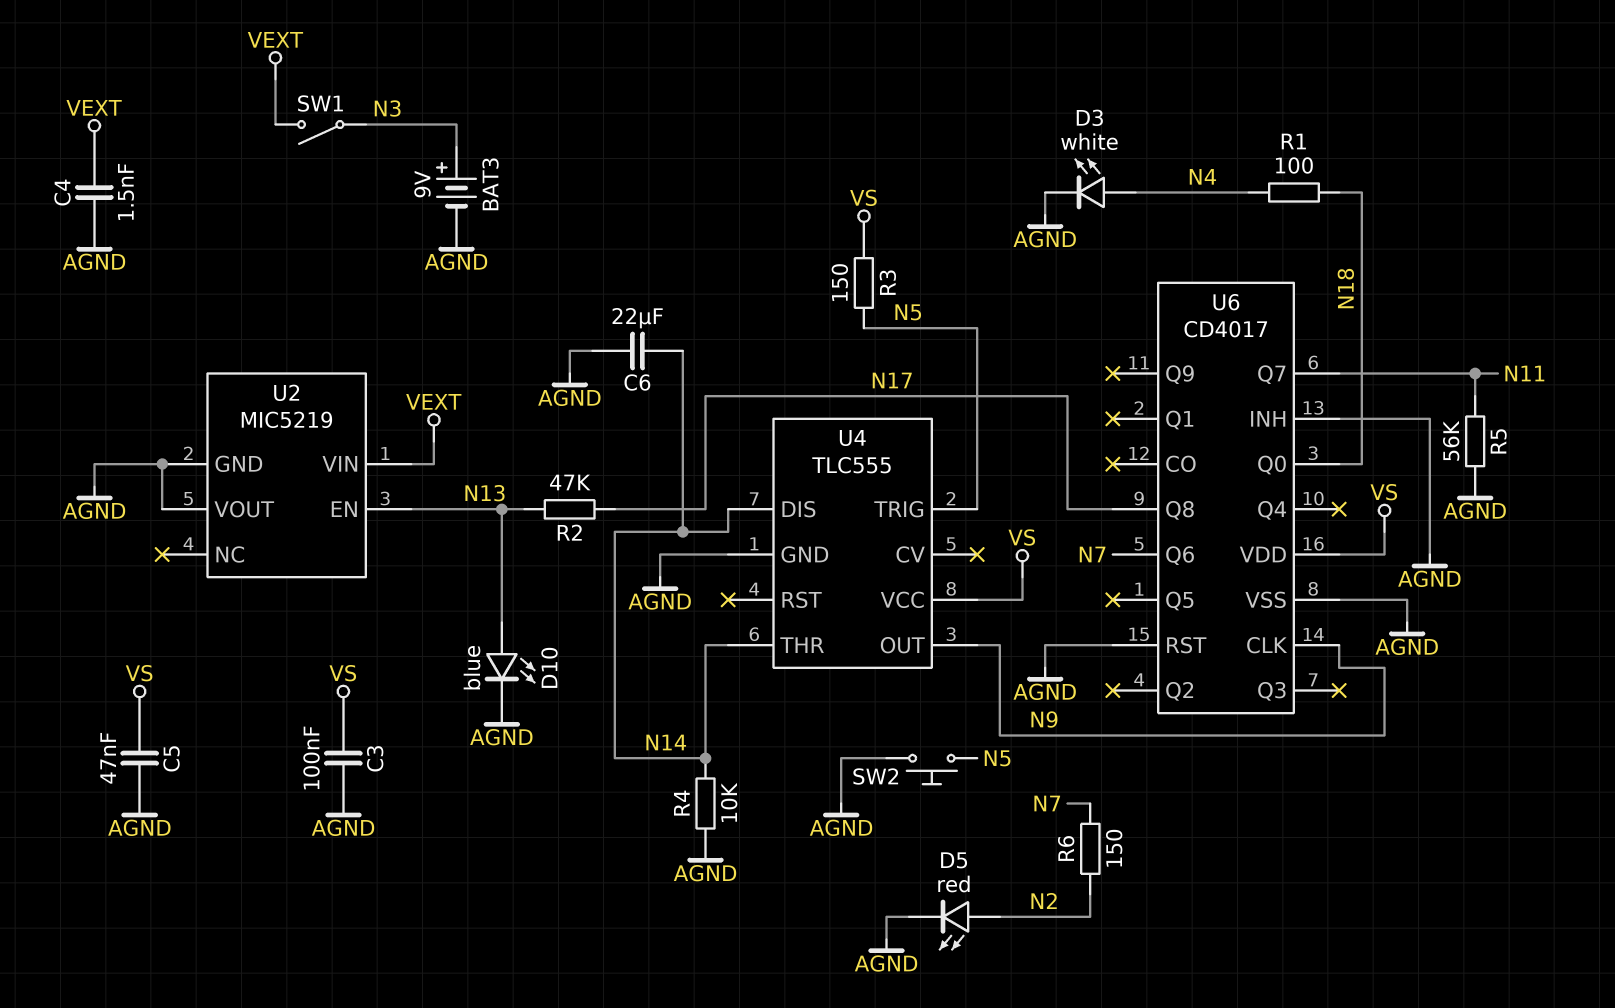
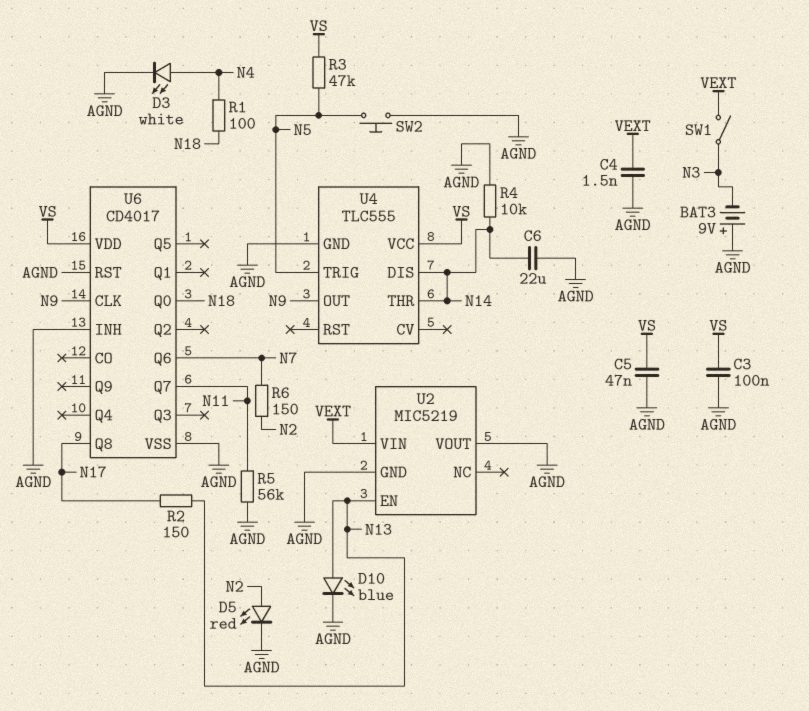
BAT3: 9V (plus N3, minus AGND) -> 9V (plus AGND, minus N3)
R2: 47k (N13, N17) -> 150 (N13, N17)
R3: 150 (N5, VS) -> 47k (N5, VS)

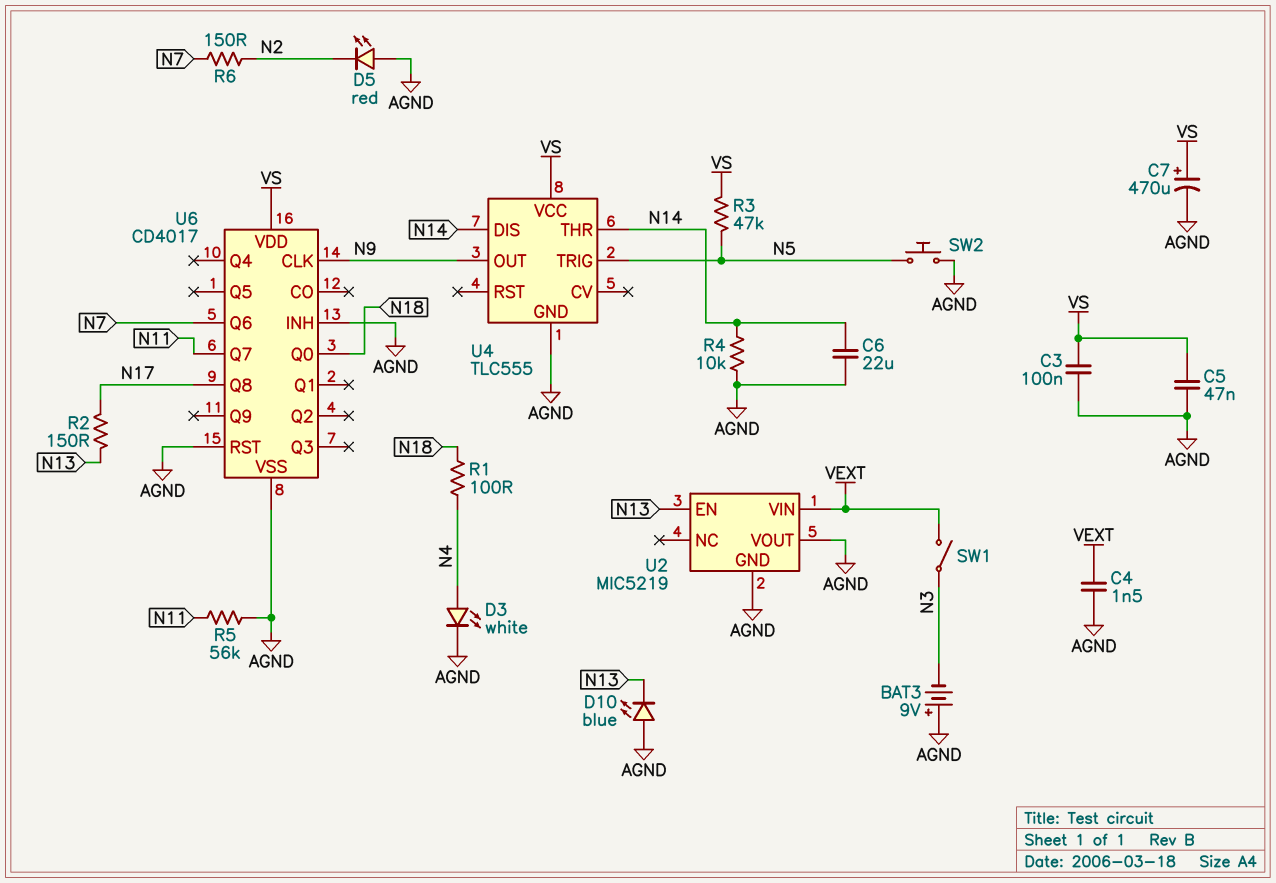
C7: none -> 470uF (plus VS, minus AGND)
D5: LED red (A N2, K AGND) -> LED red (A AGND, K N2)
D10: LED blue (A N13, K AGND) -> LED blue (A AGND, K N13)

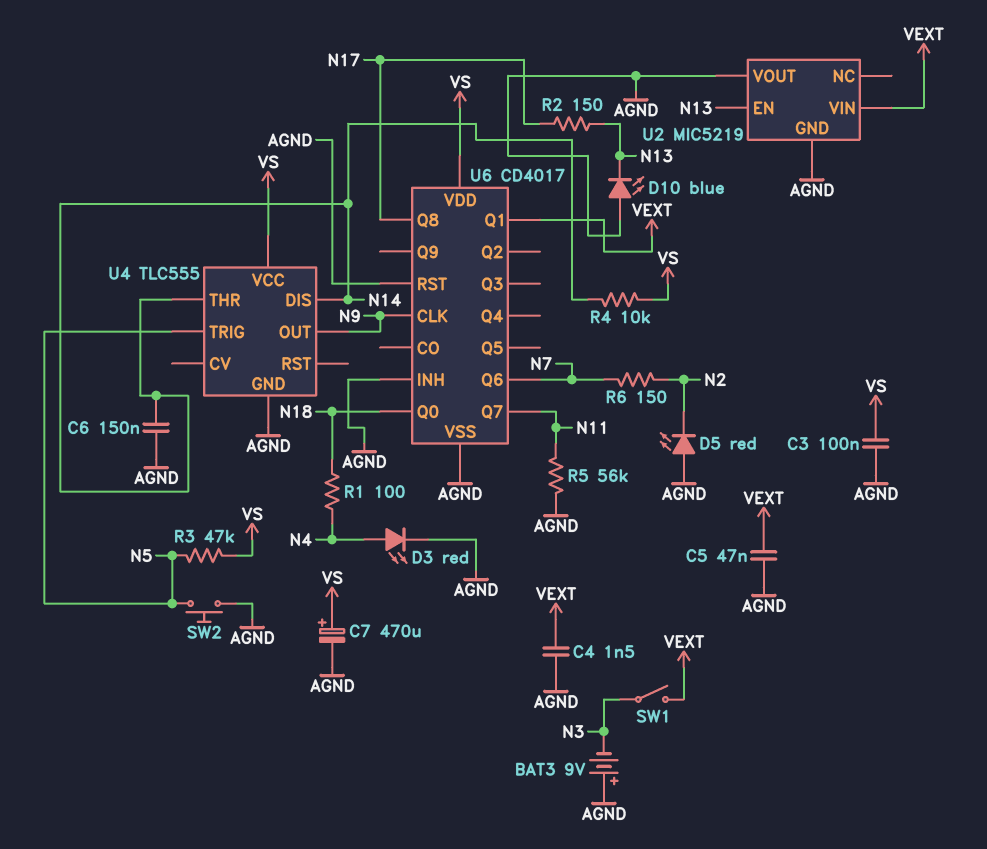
C5: 47nF (AGND, VS) -> 47nF (AGND, VEXT)
C6: 22uF (AGND, N14) -> 150nF (AGND, N14)
D3: LED white (A N4, K AGND) -> LED red (A N4, K AGND)
R4: 10k (AGND, N14) -> 10k (N14, VS)
U6 pin Q1: none -> VEXT

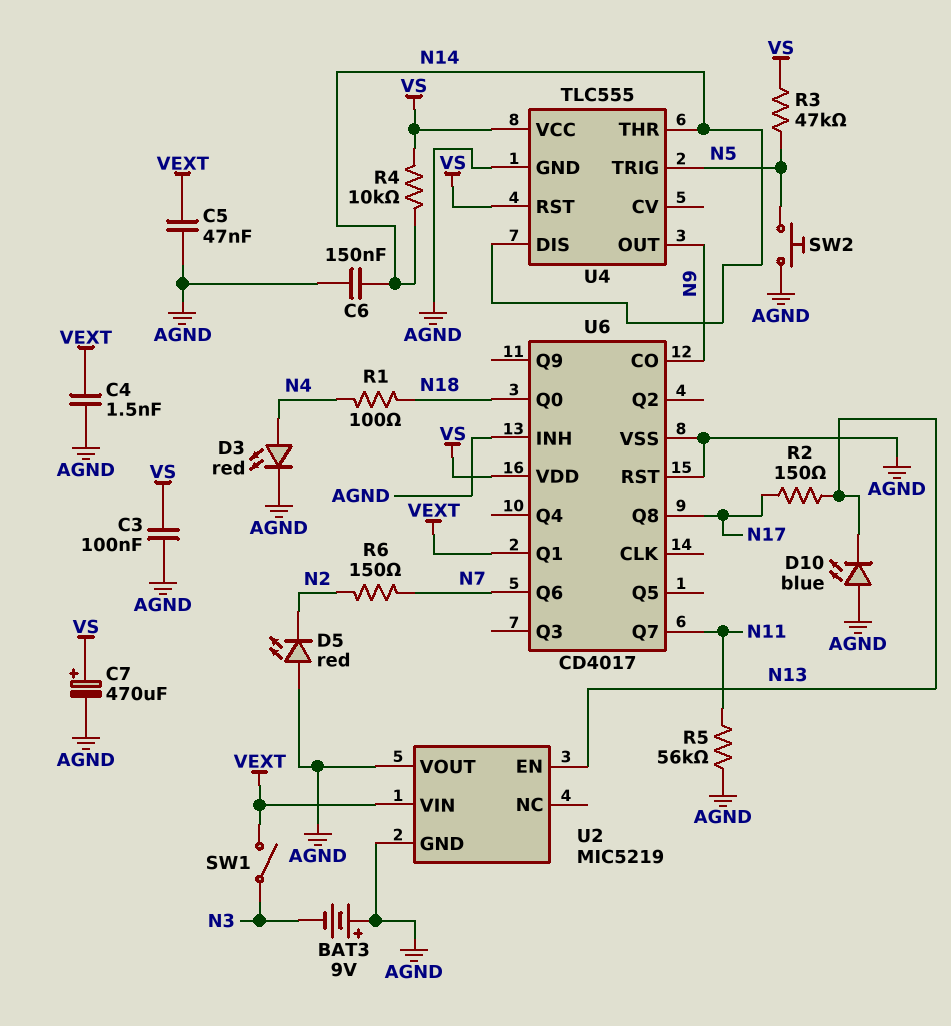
U4 pin RST: none -> VS
U6 pin CLK: N9 -> none
U6 pin CO: none -> N9

